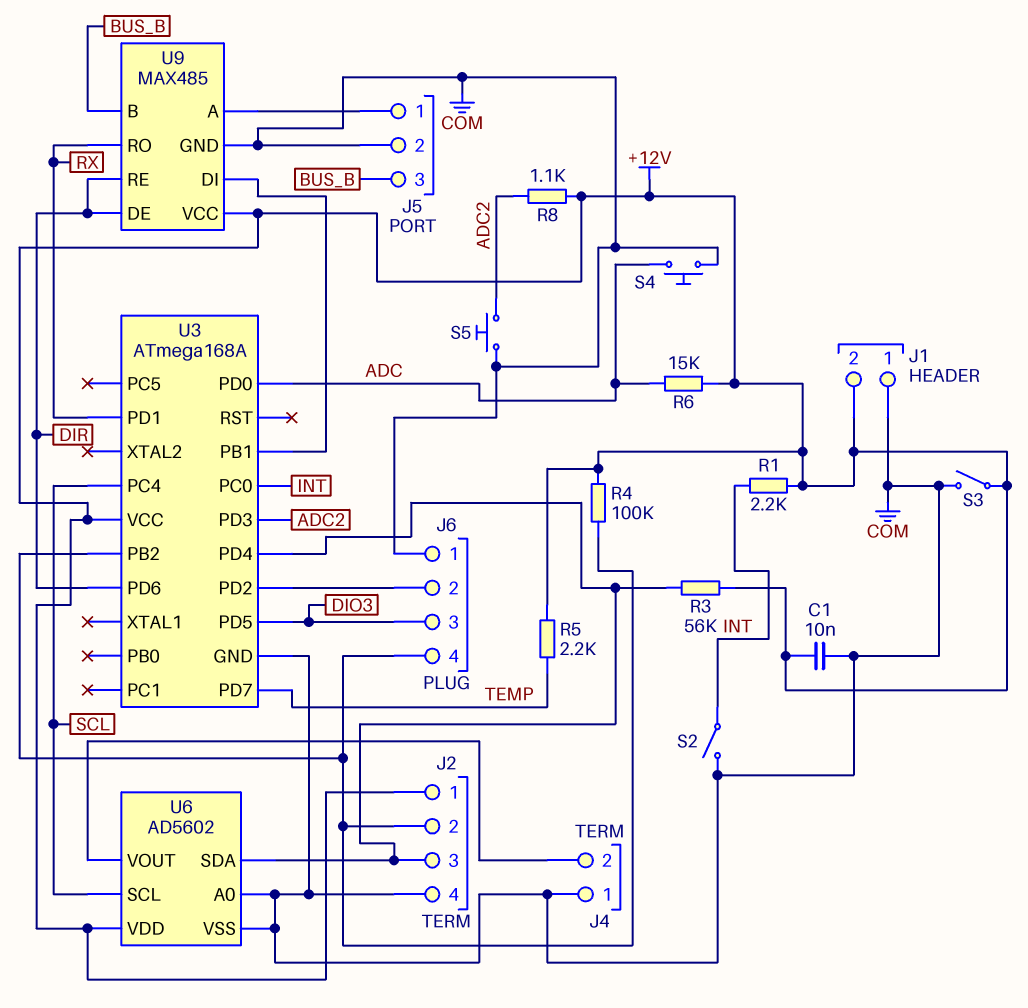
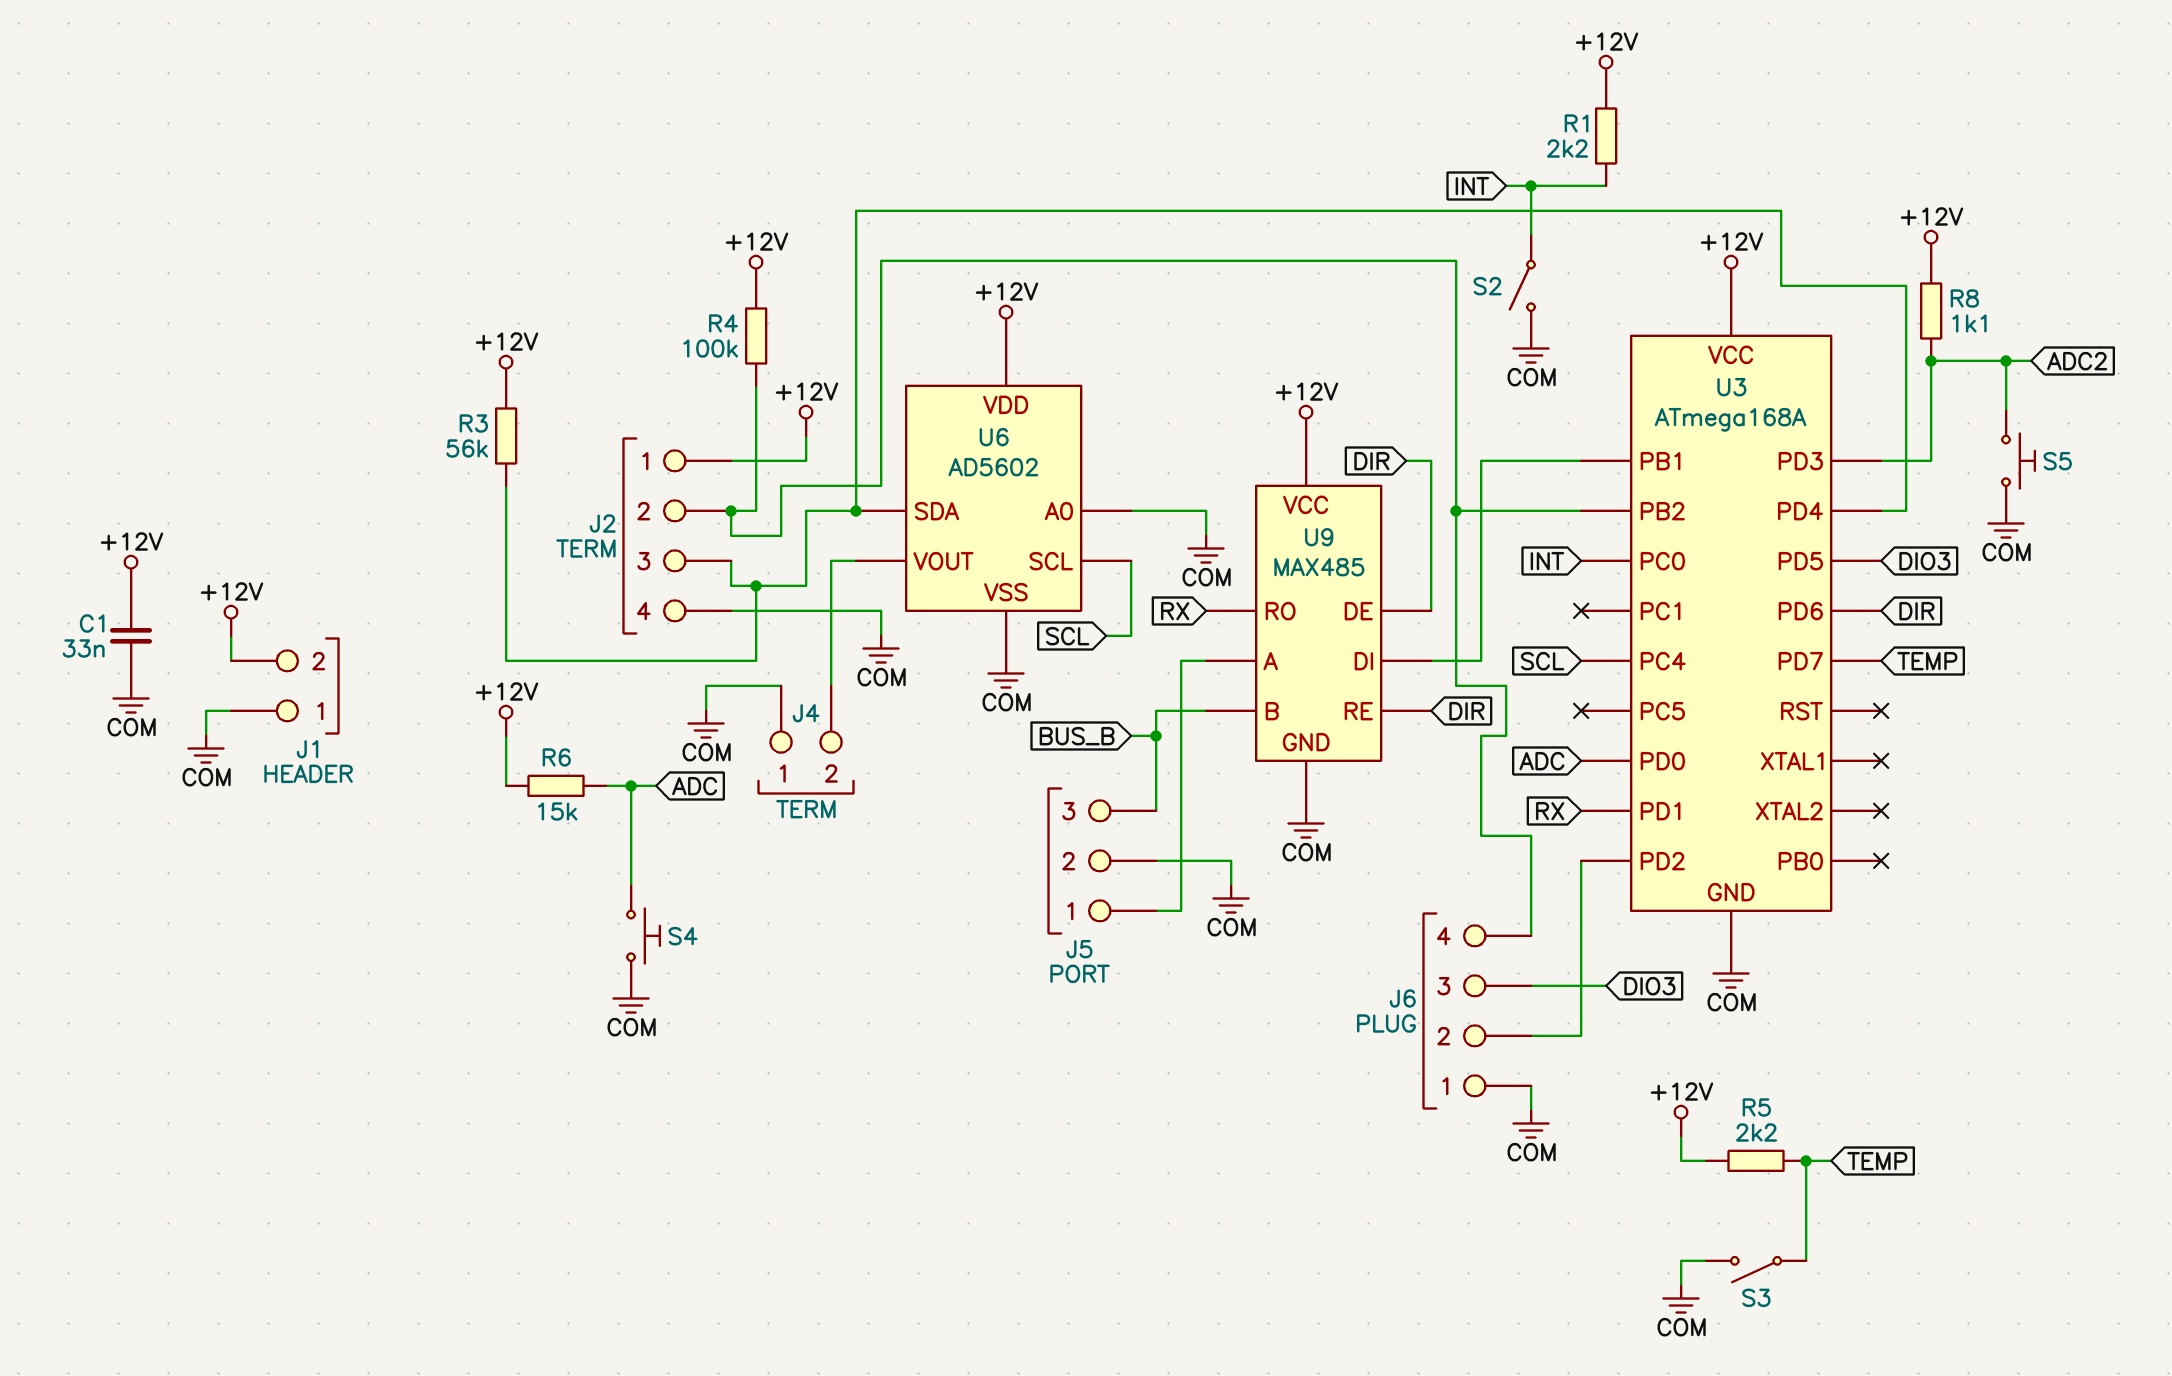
C1: 10nF (+12V, COM) -> 33nF (+12V, COM)
S3: switch (+12V, COM) -> switch (COM, TEMP)

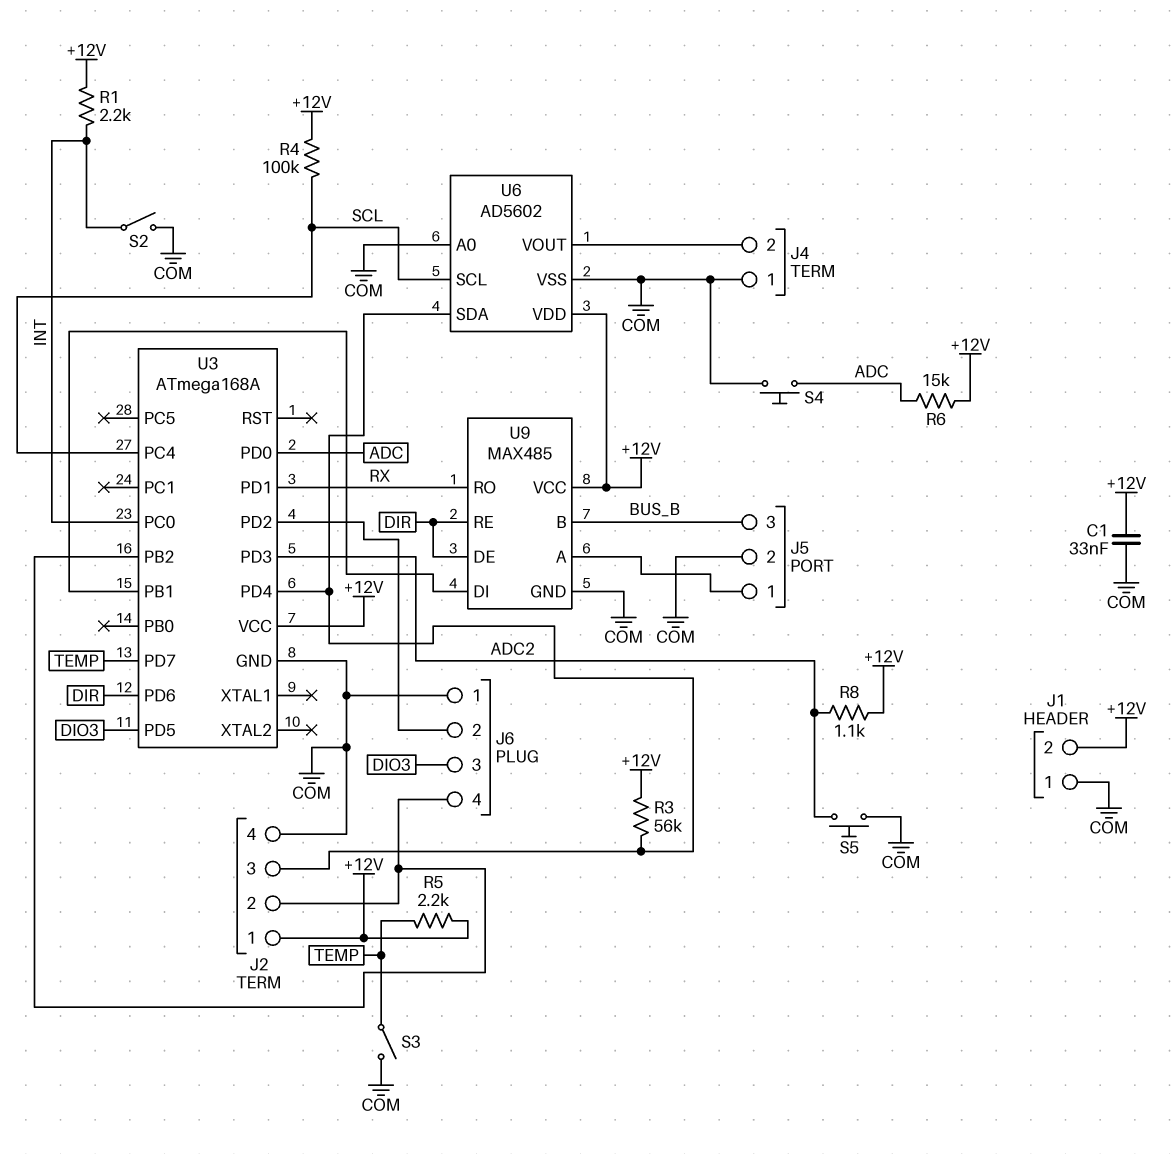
R4: 100k (+12V, J2/2) -> 100k (+12V, SCL)

